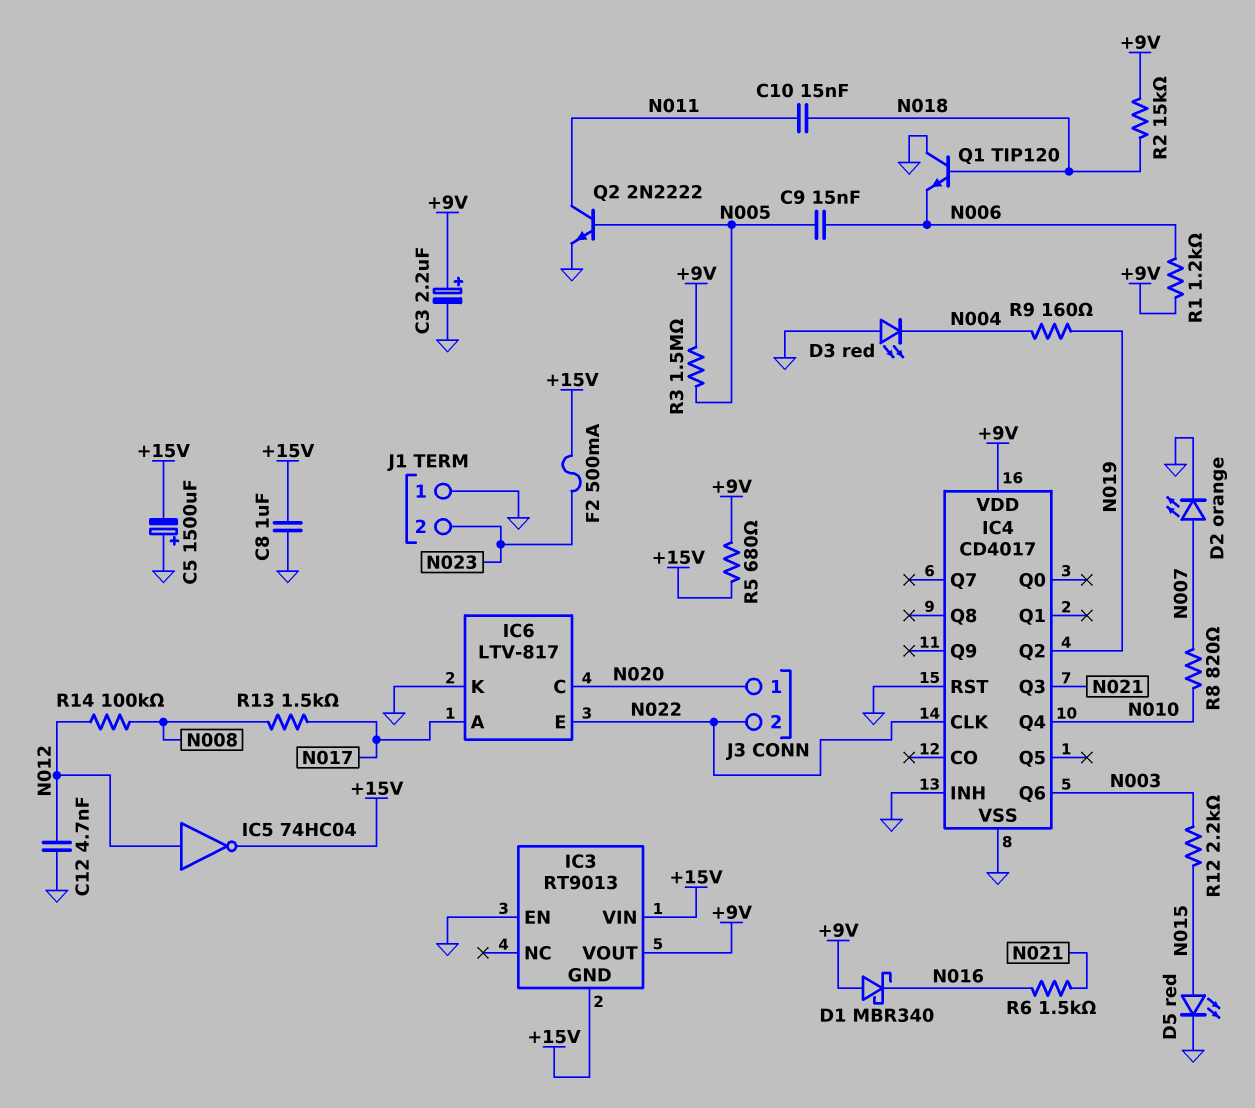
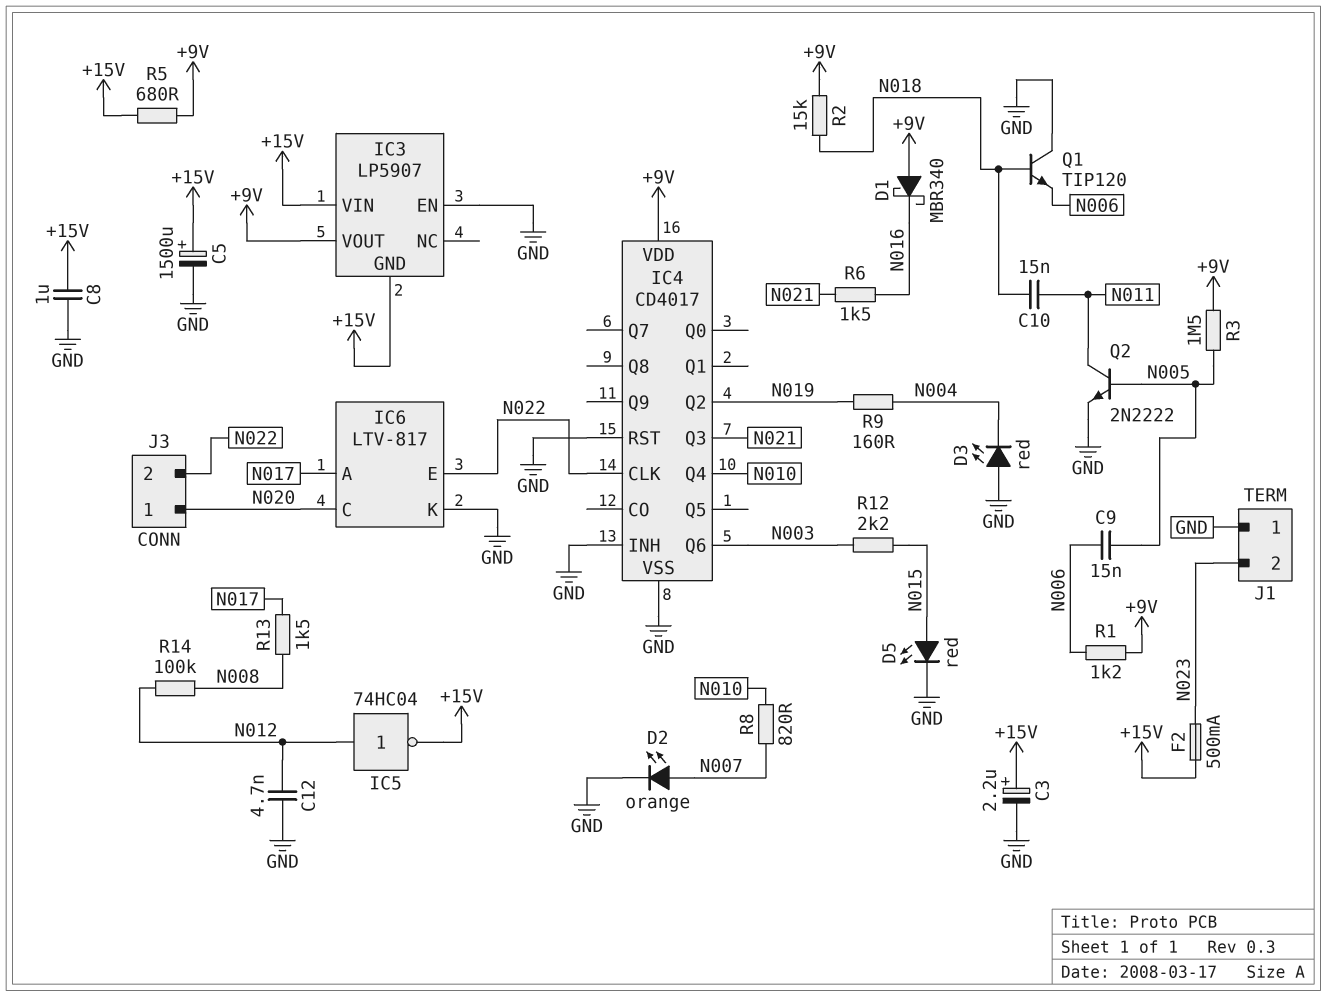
C3: 2.2uF (plus +9V, minus GND) -> 2.2uF (plus +15V, minus GND)
C5: 1500uF (plus GND, minus +15V) -> 1500uF (plus +15V, minus GND)
IC3: RT9013 -> LP5907

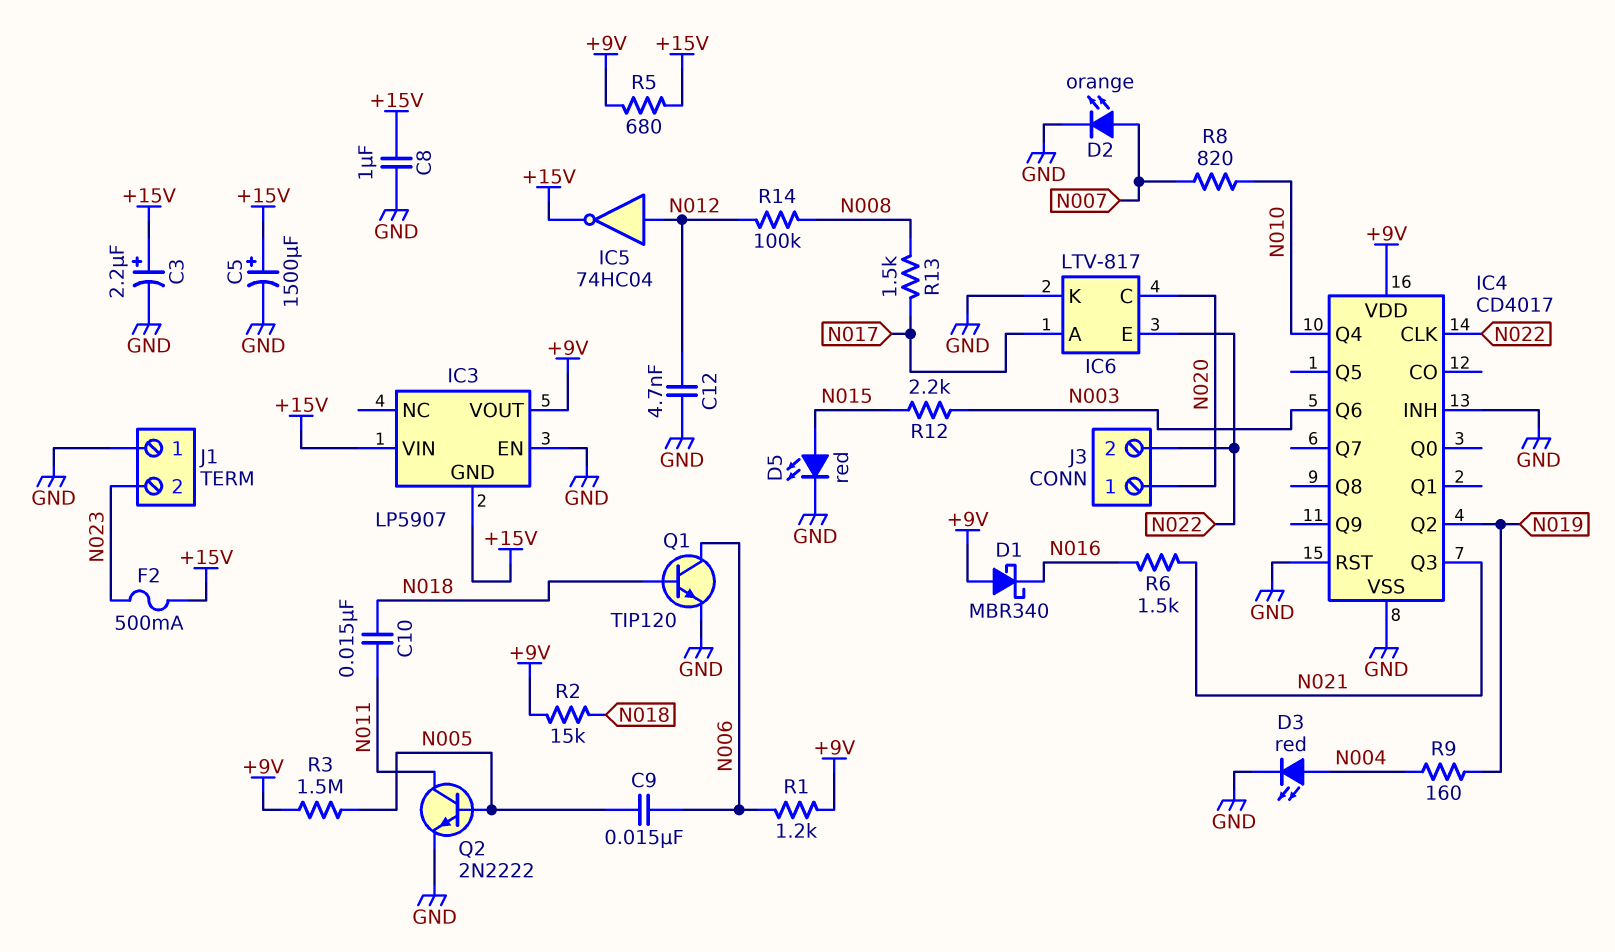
D3: LED red (A GND, K N004) -> LED red (A N004, K GND)
Q1: NPN TIP120 (B N018, C GND, E N006) -> NPN TIP120 (B N018, C N006, E GND)

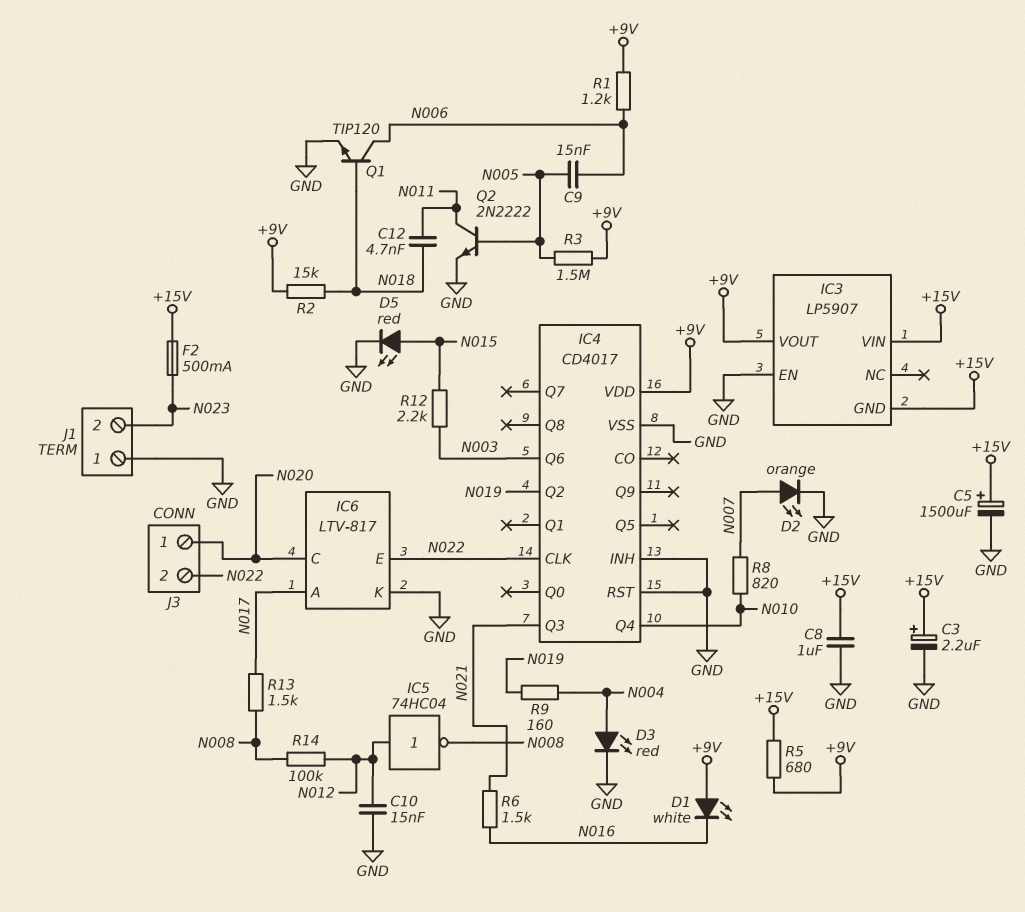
C10: 15nF (N011, N018) -> 15nF (GND, N012)
C12: 4.7nF (GND, N012) -> 4.7nF (N011, N018)
D1: schottky MBR340 (A +9V, K N016) -> LED white (A +9V, K N016)
IC5: NOT 74HC04 (in N012, out +15V) -> NOT 74HC04 (in N012, out N008)

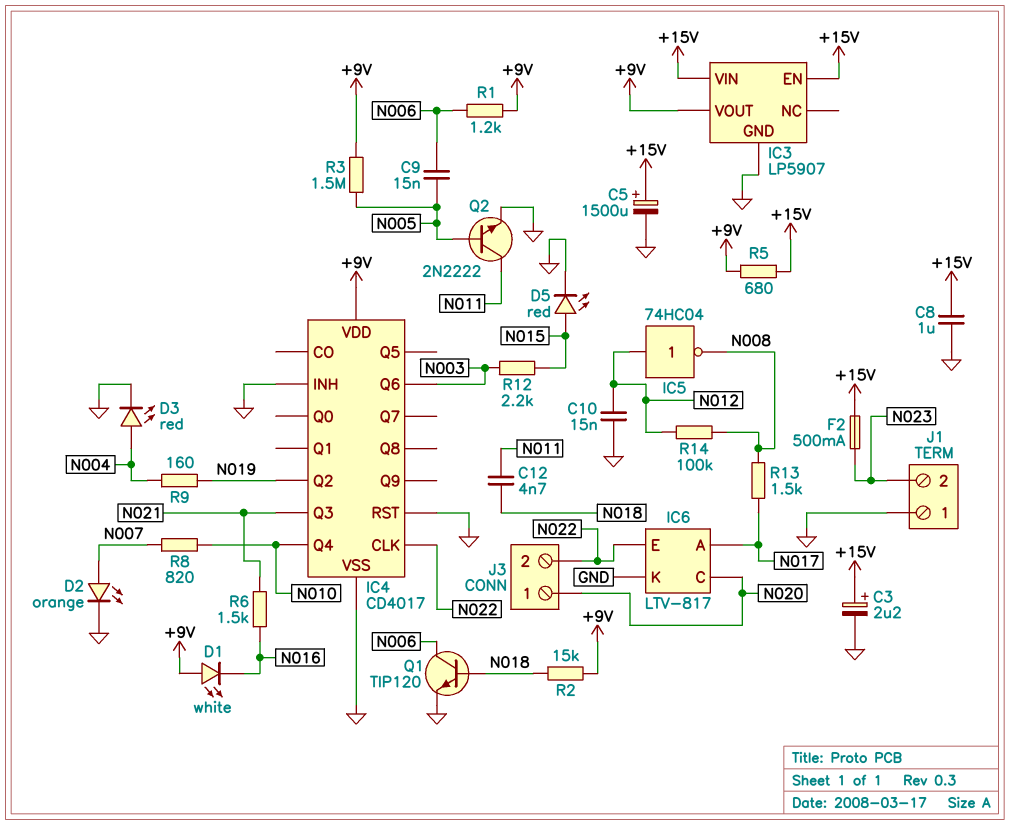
IC3 pin EN: GND -> +15V
IC3 pin GND: +15V -> GND

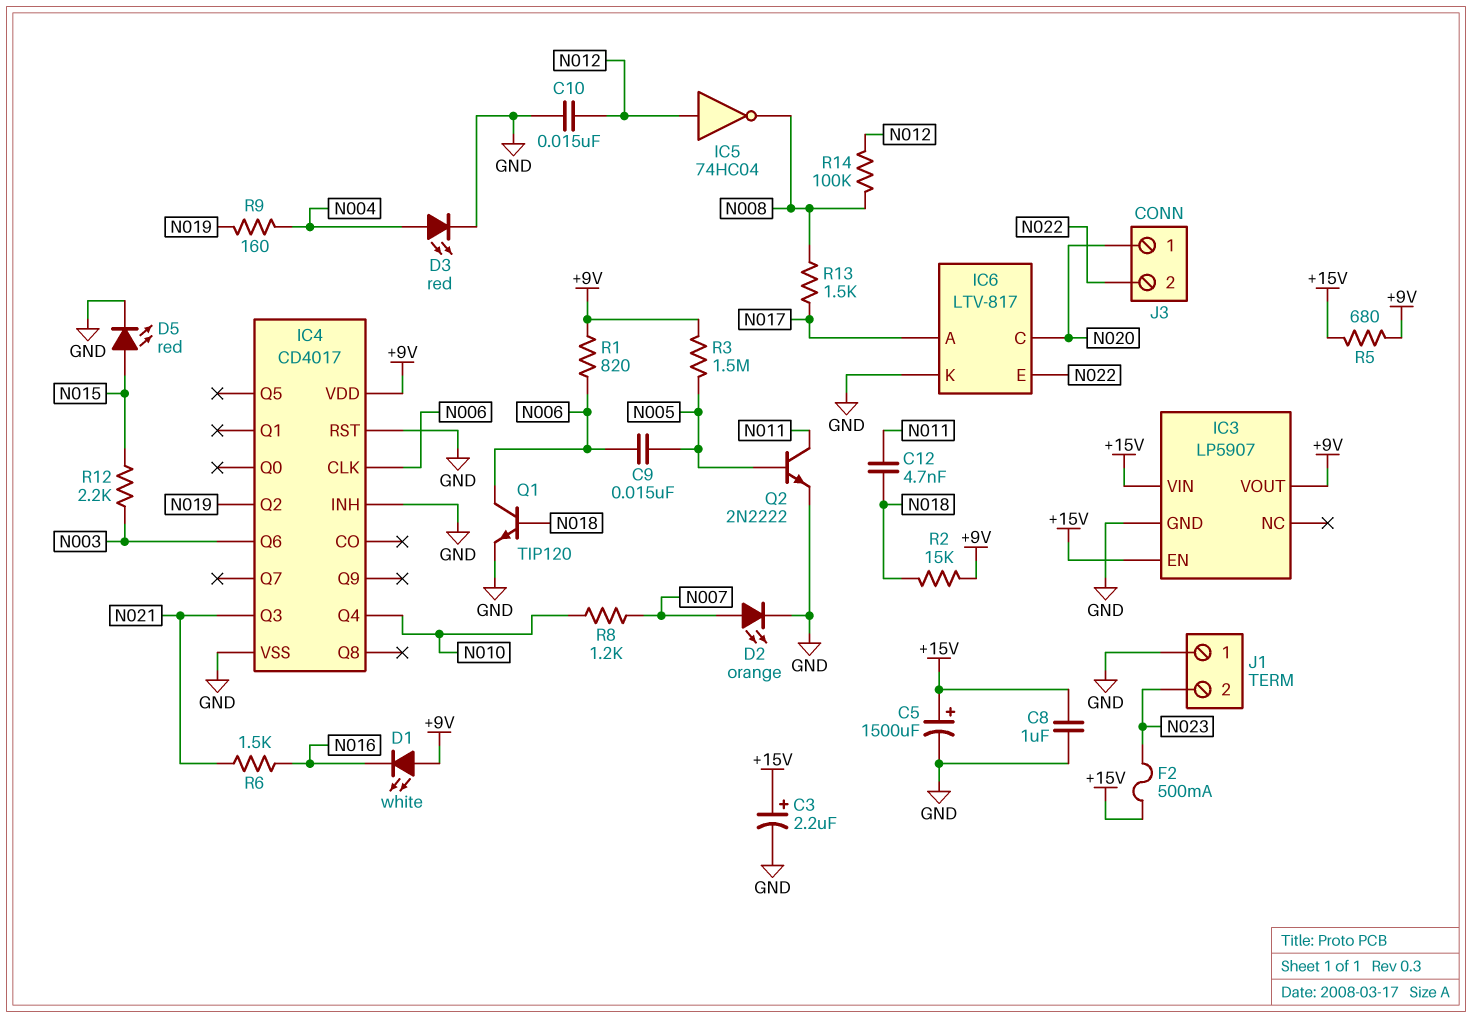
IC4 pin CLK: N022 -> N006
R1: 1.2k (+9V, N006) -> 820 (+9V, N006)
R8: 820 (N007, N010) -> 1.2k (N007, N010)

